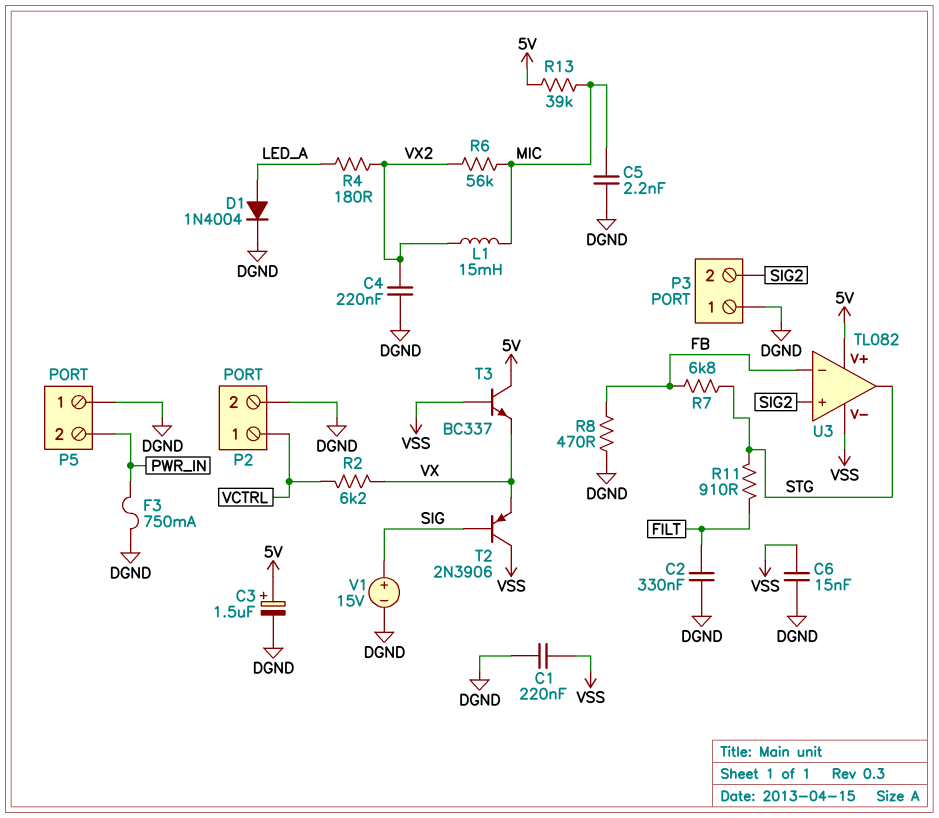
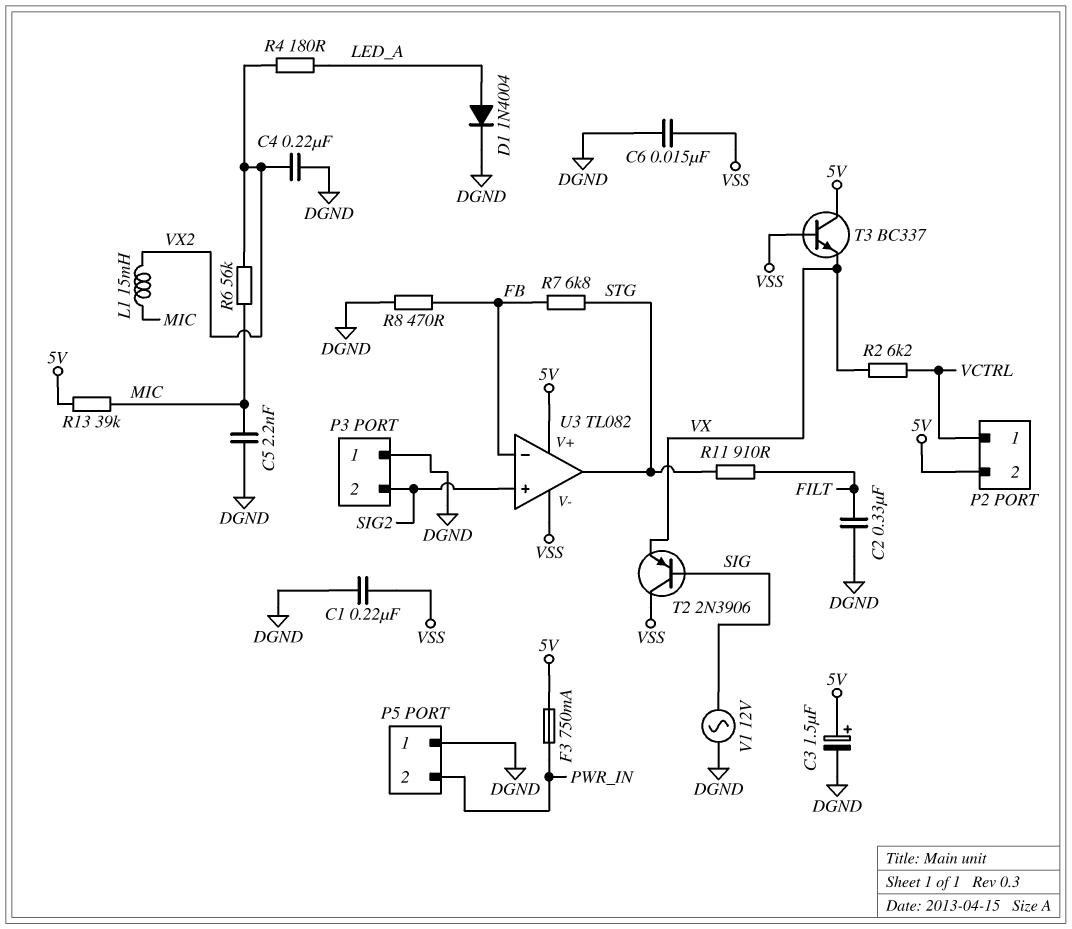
F3: 750mA (DGND, PWR_IN) -> 750mA (5V, PWR_IN)
P2 pin 2: DGND -> 5V
V1: 15V (plus SIG, minus DGND) -> AC 12V (DGND, SIG)

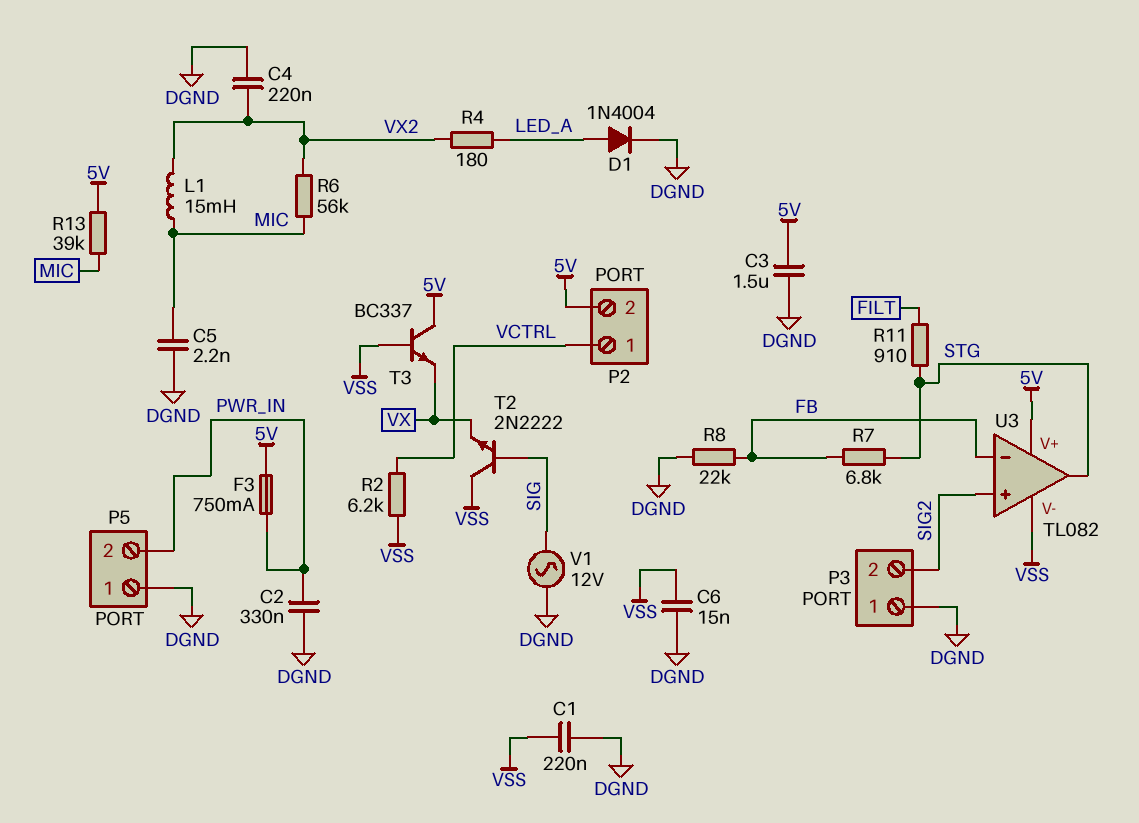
C2: 330nF (DGND, FILT) -> 330nF (DGND, PWR_IN)
C3: 1.5uF (plus 5V, minus DGND) -> 1.5uF (5V, DGND)
R2: 6.2k (VCTRL, VX) -> 6.2k (VCTRL, VSS)
R8: 470 (DGND, FB) -> 22k (DGND, FB)
T2: PNP 2N3906 (B SIG, C VSS, E VX) -> NPN 2N2222 (B SIG, C VSS, E VX)

